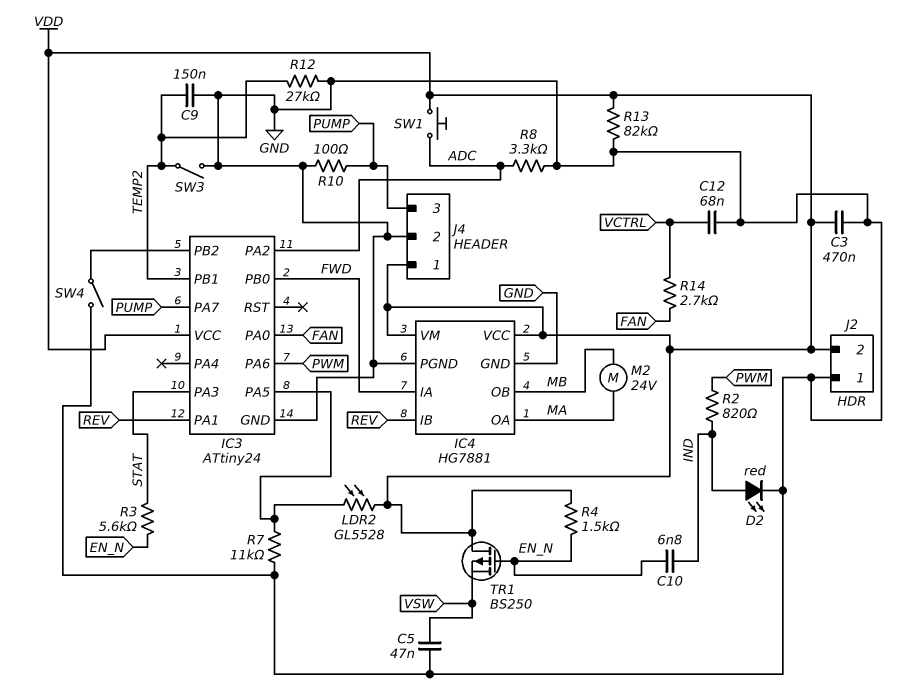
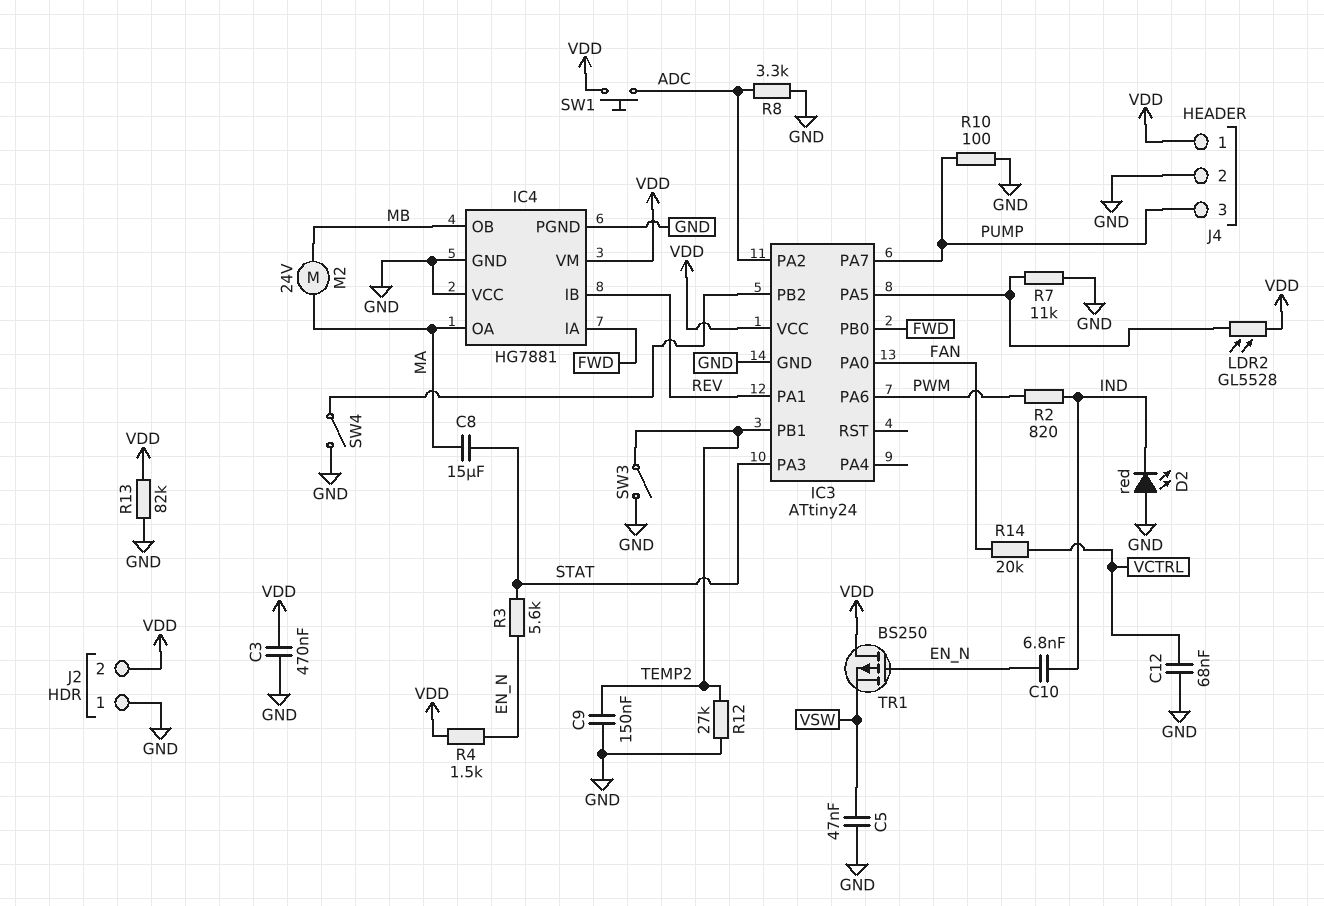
C8: none -> 15uF (MA, STAT)
D2: LED red (A IND, K GND) -> LED red (A GND, K IND)
IC4 pin VCC: VDD -> GND
R14: 2.7k (FAN, VCTRL) -> 20k (FAN, VCTRL)

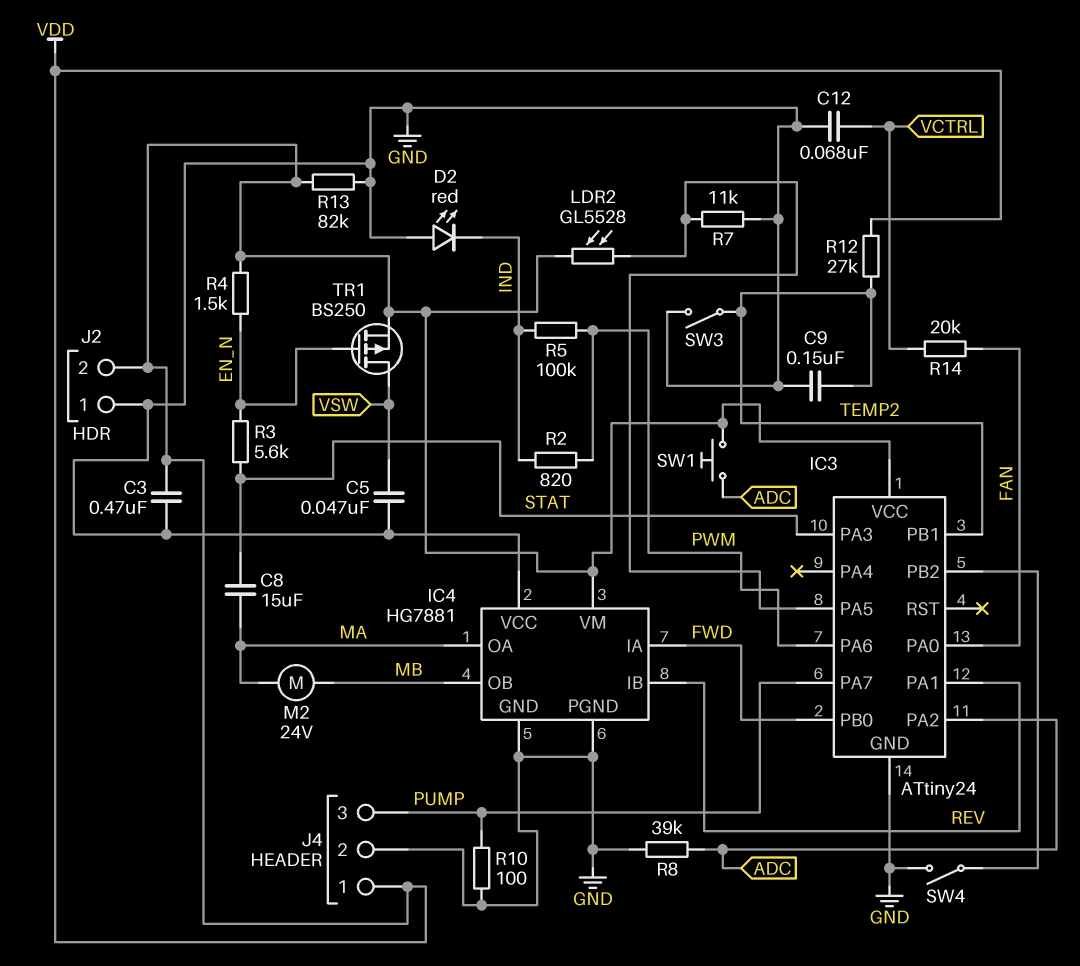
C10: 6.8nF (EN_N, IND) -> none
R5: none -> 100k (IND, PWM)
R8: 3.3k (ADC, GND) -> 39k (ADC, GND)
R12: 27k (GND, TEMP2) -> 27k (TEMP2, VDD)
TR1: PMOS BS250 (G EN_N, D VDD, S VSW) -> PMOS BS250 (G EN_N, D VSW, S VDD)

